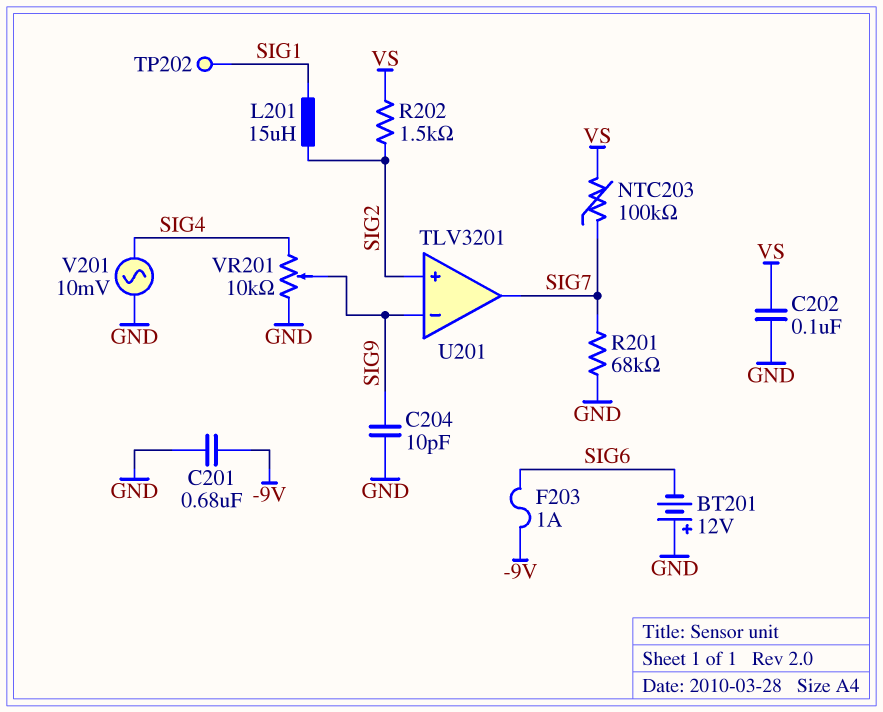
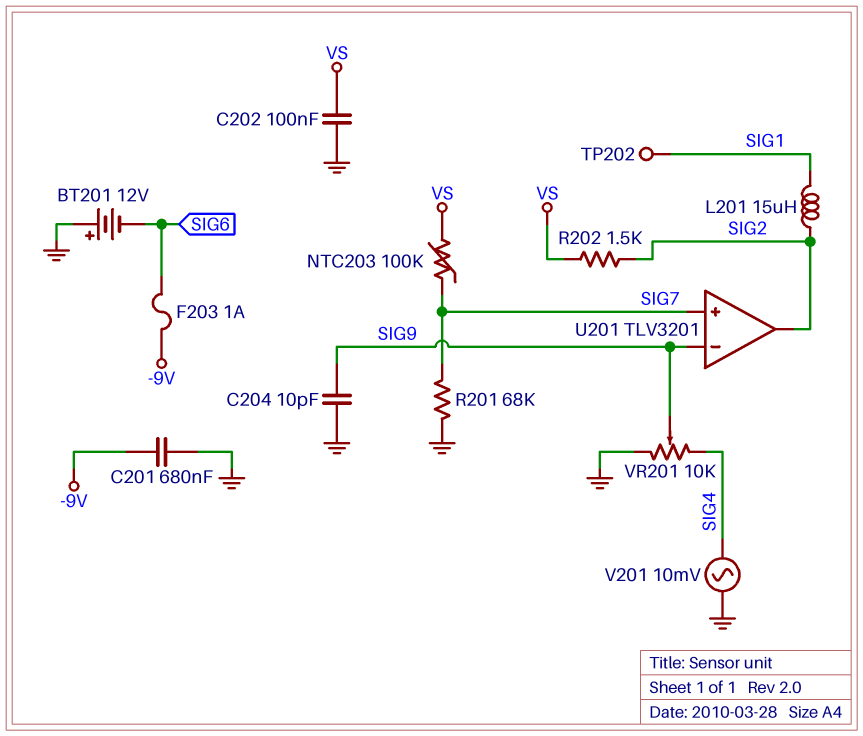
U201 pin in+: SIG2 -> SIG7
U201 pin out: SIG7 -> SIG2

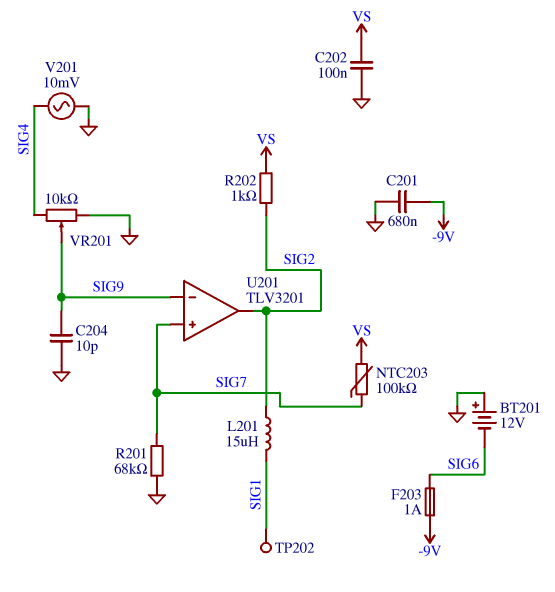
R202: 1.5k (SIG2, VS) -> 1k (SIG2, VS)

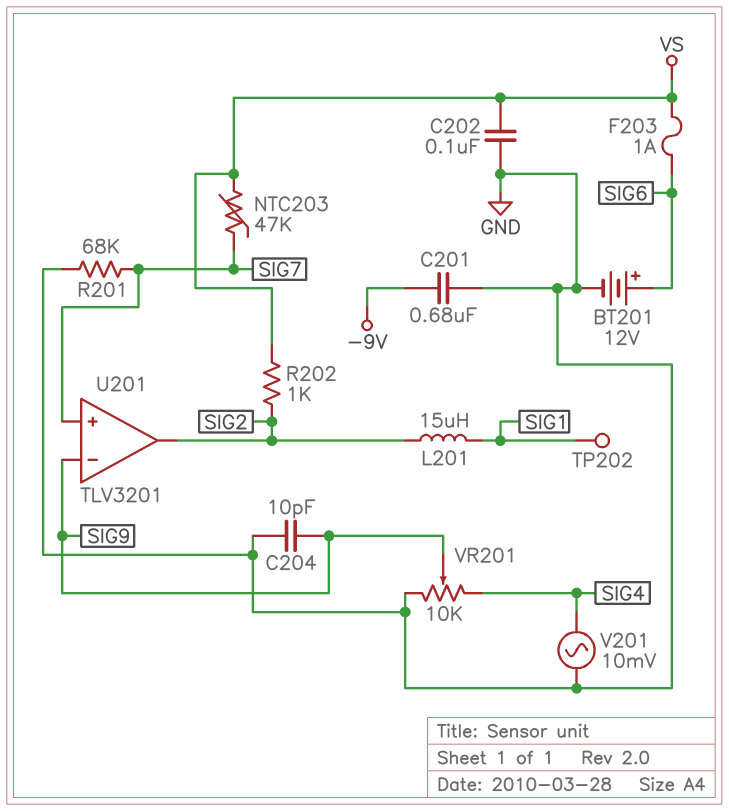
BT201: 12V (plus GND, minus SIG6) -> 12V (plus SIG6, minus GND)
F203: 1A (-9V, SIG6) -> 1A (SIG6, VS)
NTC203: 100k (SIG7, VS) -> 47k (SIG7, VS)

